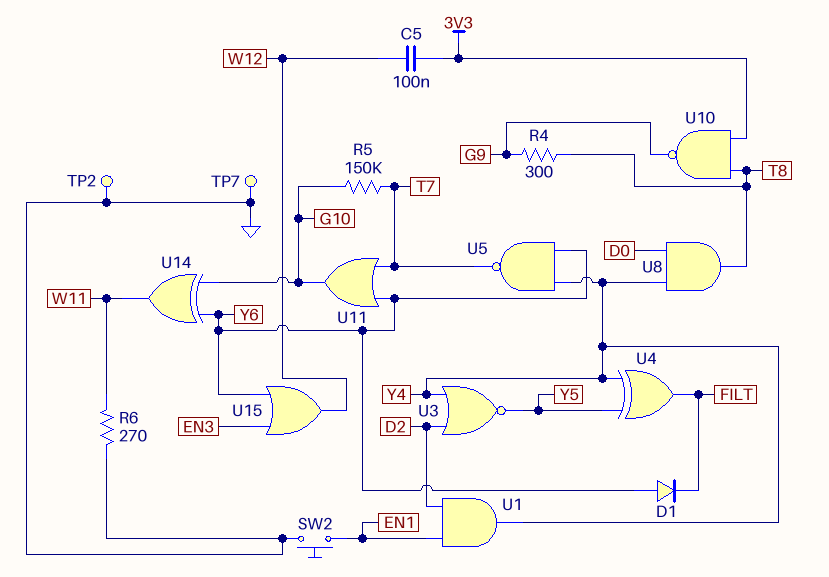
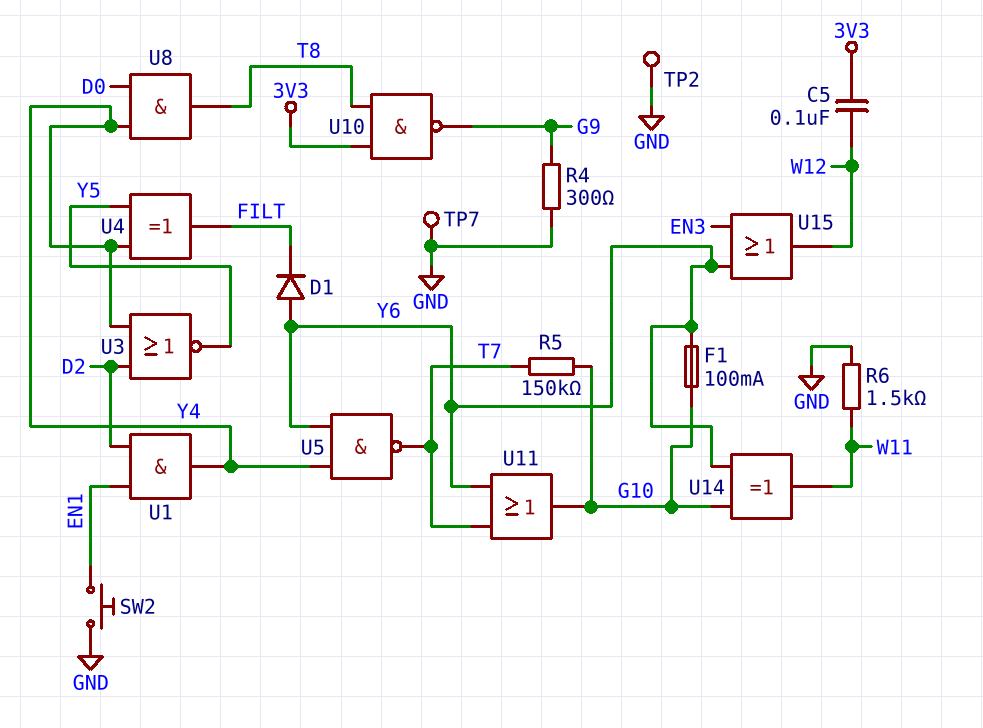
F1: none -> 100mA (G10, Y6)
R4: 300 (G9, T8) -> 300 (G9, GND)
R6: 270 (GND, W11) -> 1.5k (GND, W11)

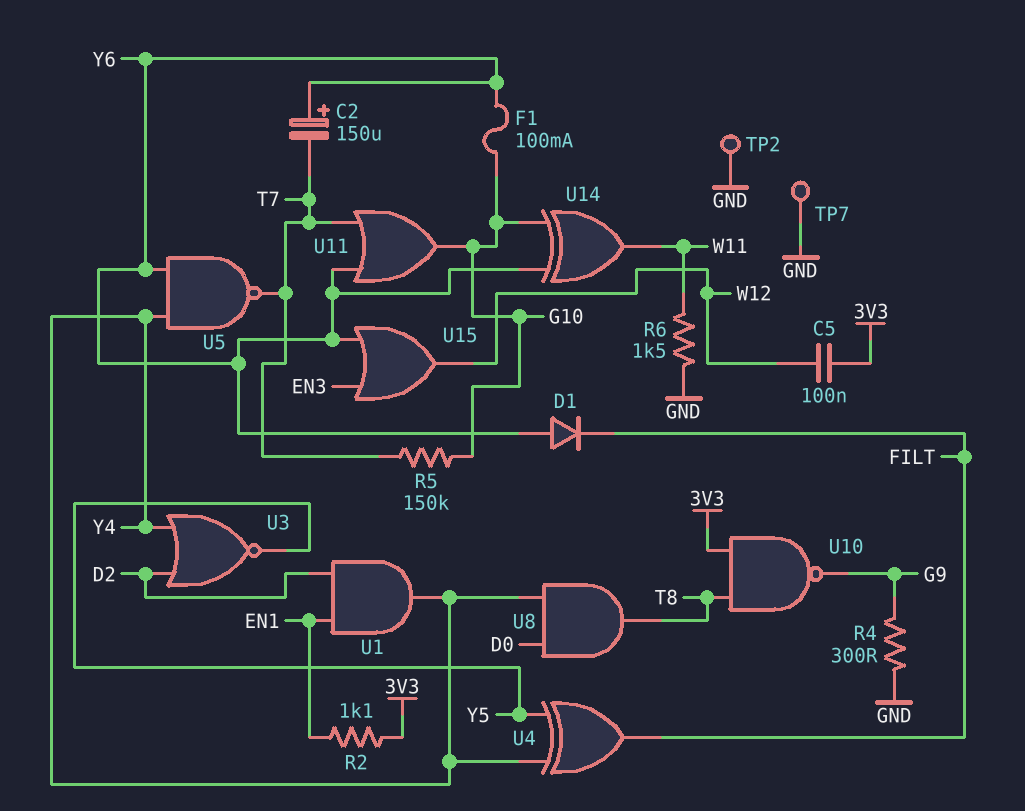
C2: none -> 150uF (plus Y6, minus T7)
R2: none -> 1.1k (3V3, EN1)
SW2: button (EN1, GND) -> none

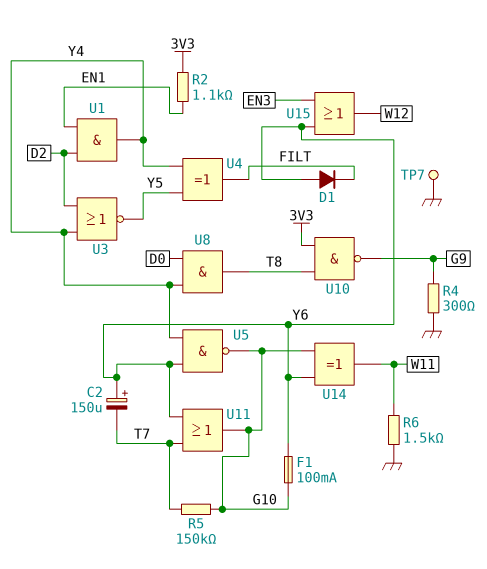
C5: 100nF (3V3, W12) -> none
TP2: test point (GND) -> none
U5: NAND (in Y4, in Y6, out T7) -> NAND (in Y4, in Y6, out G10)

